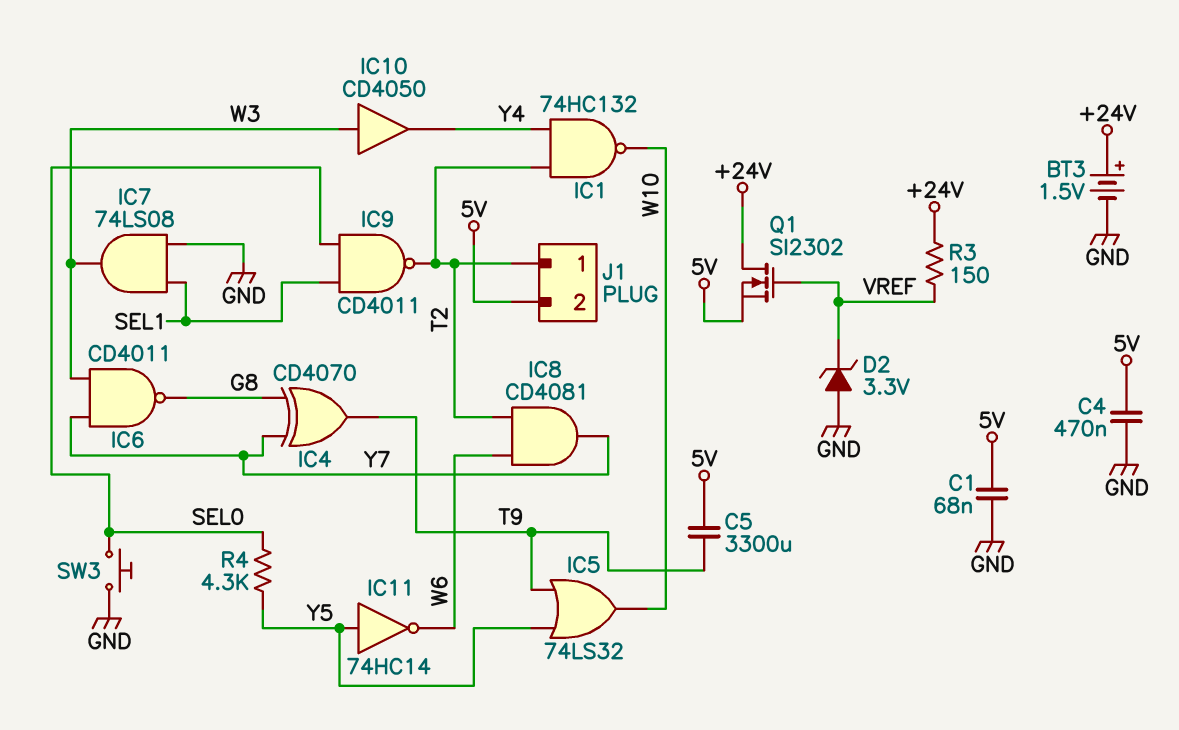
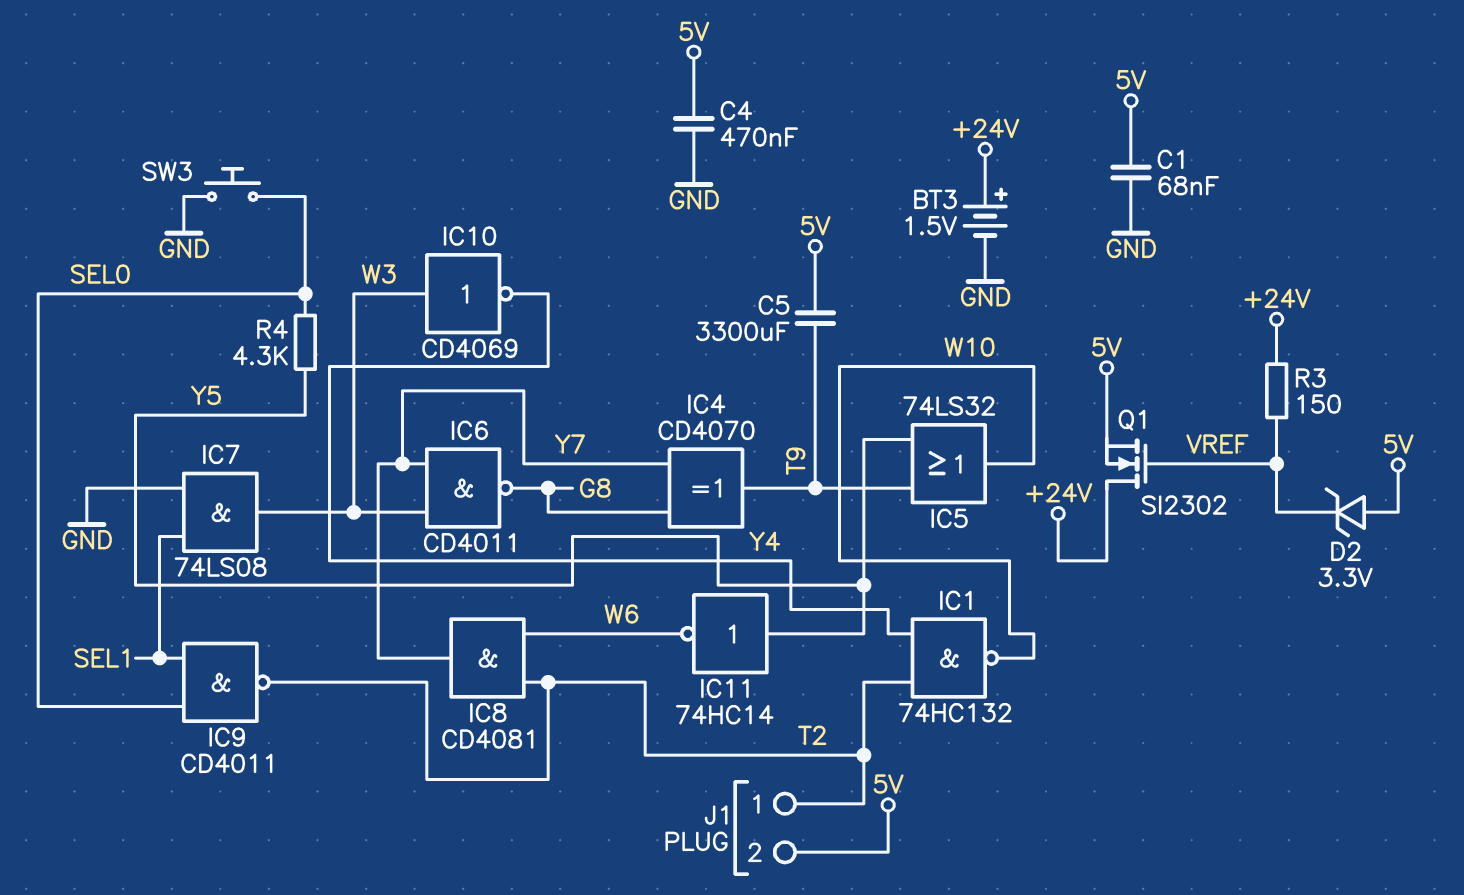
D2: zener 3.3V (A GND, K VREF) -> zener 3.3V (A 5V, K VREF)
IC10: buffer CD4050 (in W3, out Y4) -> NOT CD4069 (in W3, out Y4)

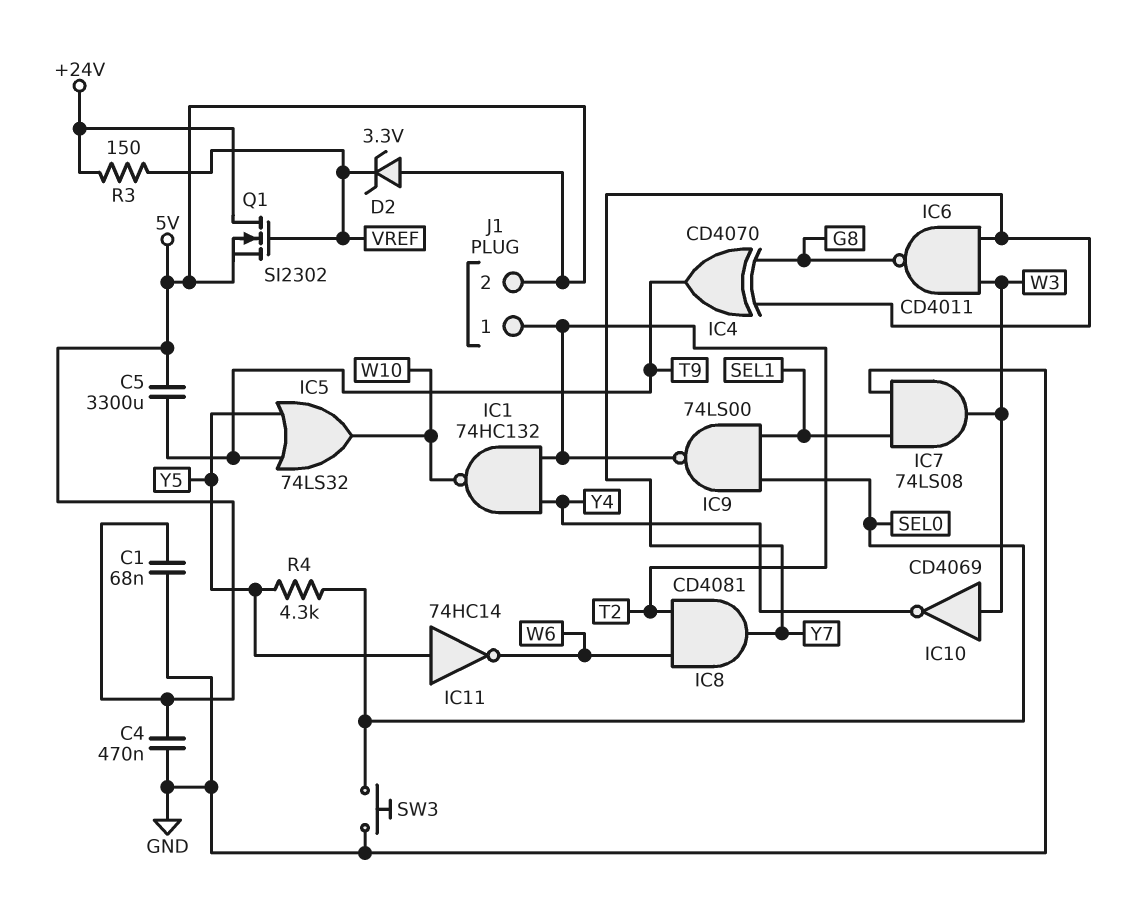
BT3: 1.5V (plus +24V, minus GND) -> none
IC9: NAND CD4011 (in SEL0, in SEL1, out T2) -> NAND 74LS00 (in SEL0, in SEL1, out T2)

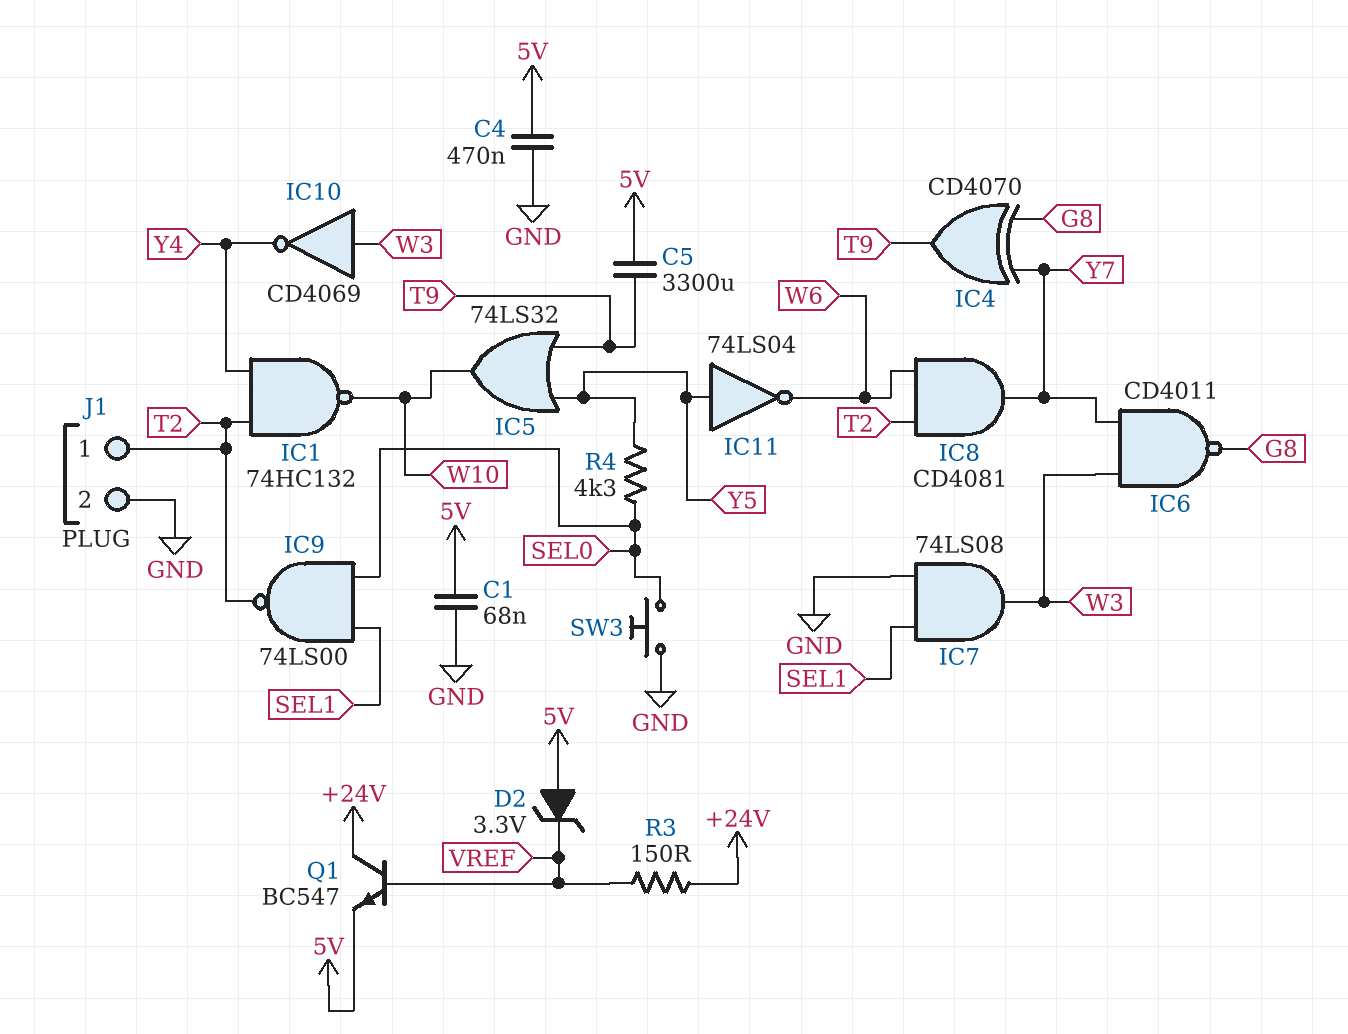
IC11: NOT 74HC14 (in Y5, out W6) -> NOT 74LS04 (in Y5, out W6)
J1 pin 2: 5V -> GND
Q1: NMOS SI2302 (G VREF, D +24V, S 5V) -> NPN BC547 (B VREF, C +24V, E 5V)

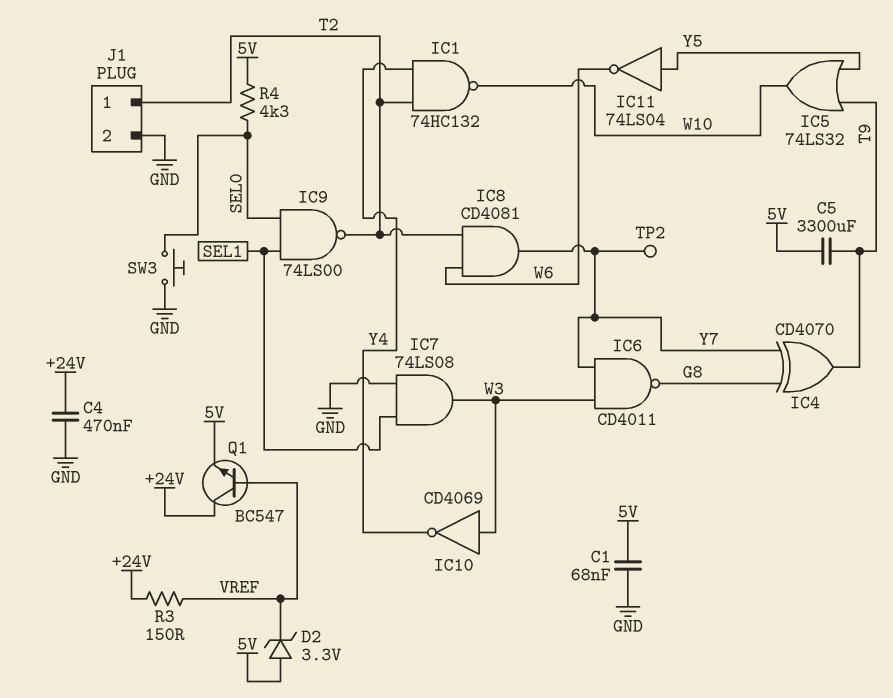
C4: 470nF (5V, GND) -> 470nF (+24V, GND)
R4: 4.3k (SEL0, Y5) -> 4.3k (5V, SEL0)
TP2: none -> test point (Y7)

